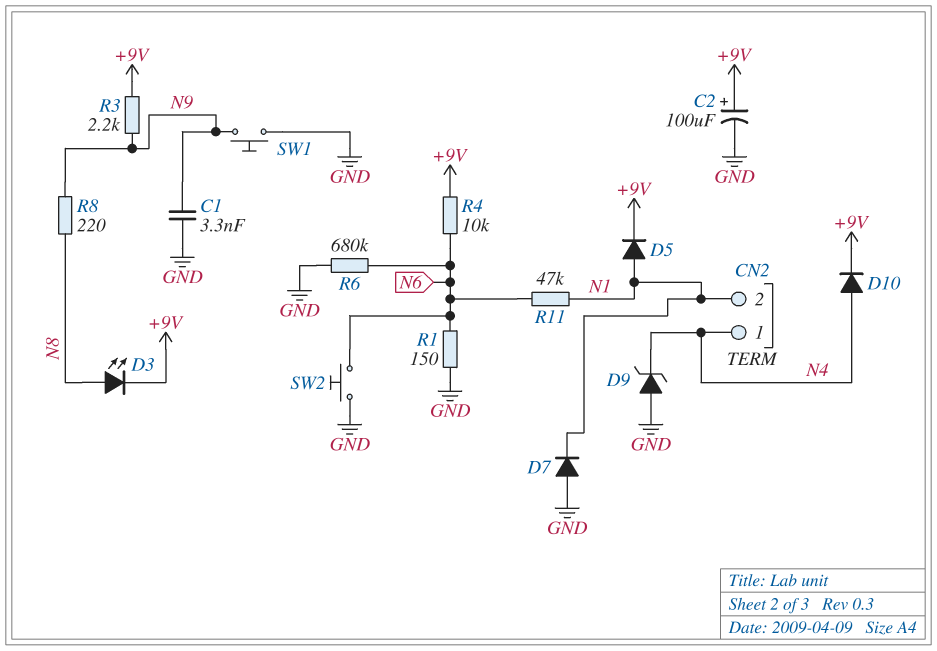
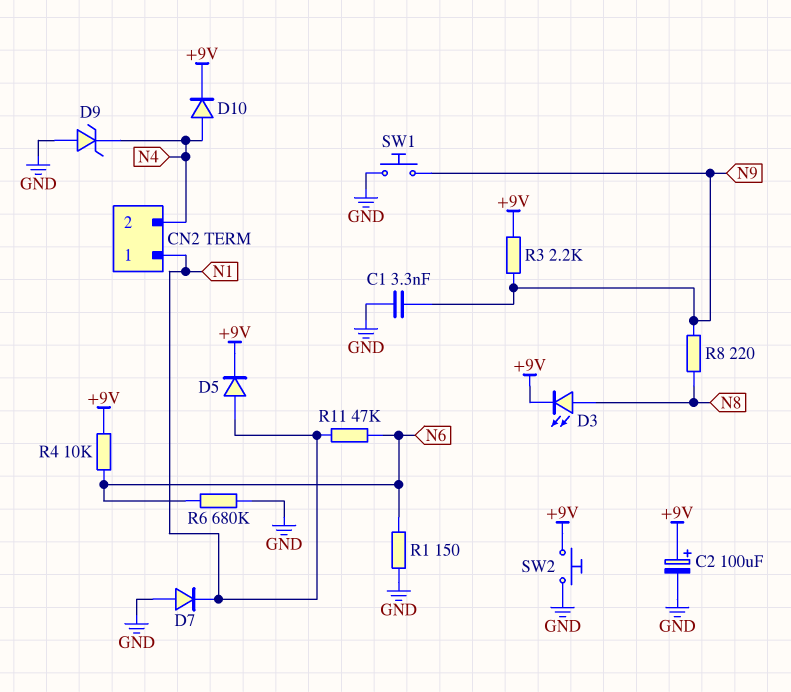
CN2 pin 1: N4 -> N1
CN2 pin 2: N1 -> N4
SW2: button (GND, N6) -> button (+9V, GND)

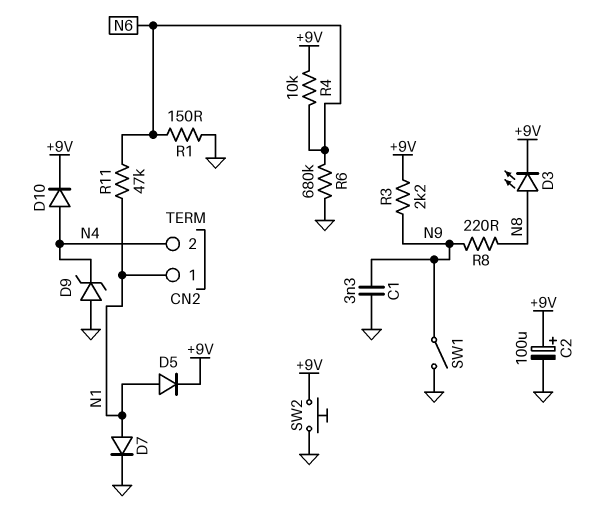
D7: diode (A GND, K N1) -> diode (A N1, K GND)
SW1: button (GND, N9) -> switch (GND, N9)

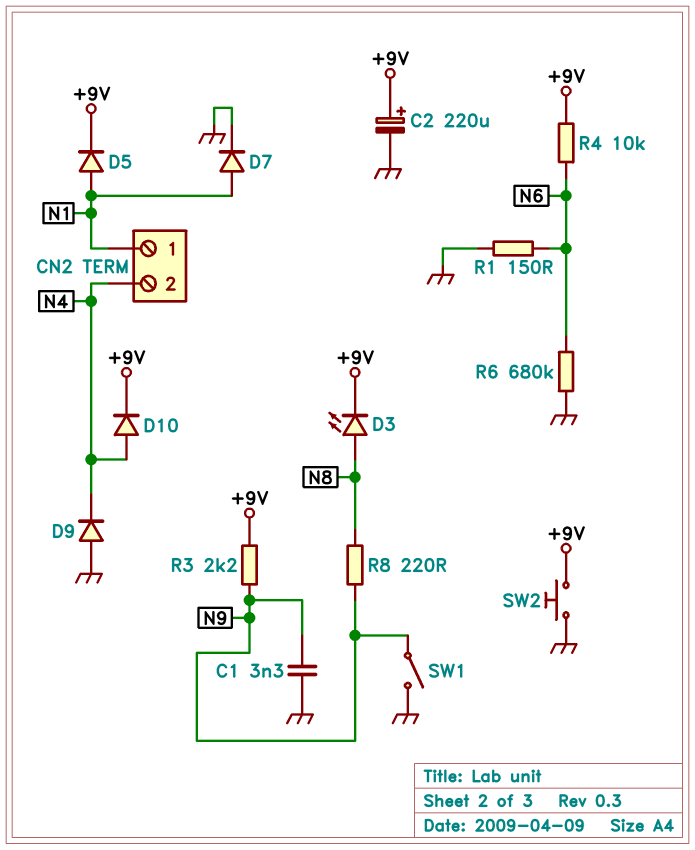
C2: 100uF (plus +9V, minus GND) -> 220uF (plus +9V, minus GND)
D9: zener (A GND, K N4) -> diode (A GND, K N4)
R11: 47k (N1, N6) -> none

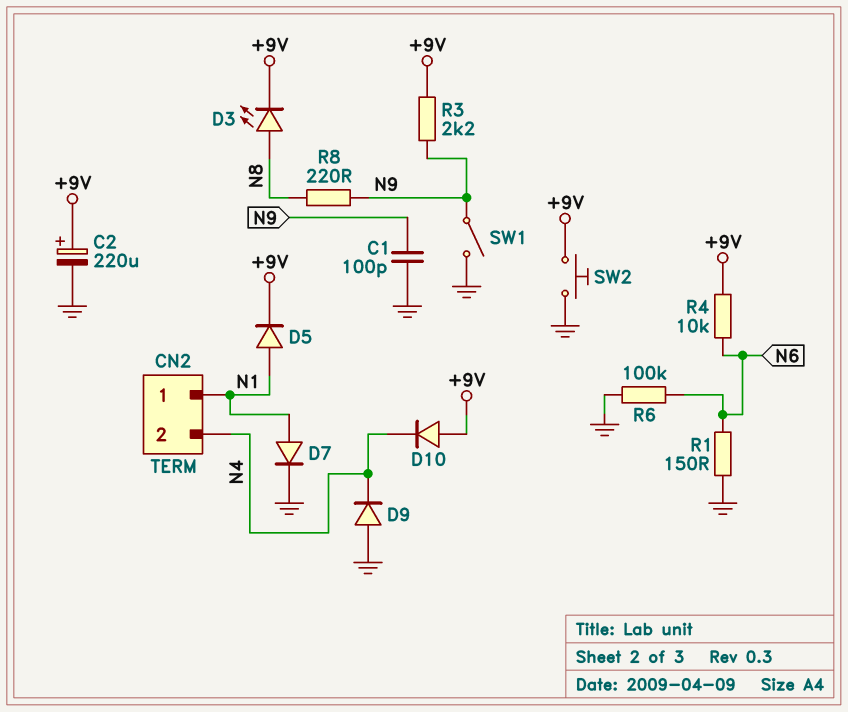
C1: 3.3nF (GND, N9) -> 100pF (GND, N9)
D10: diode (A N4, K +9V) -> diode (A +9V, K N4)
R6: 680k (GND, N6) -> 100k (GND, N6)

